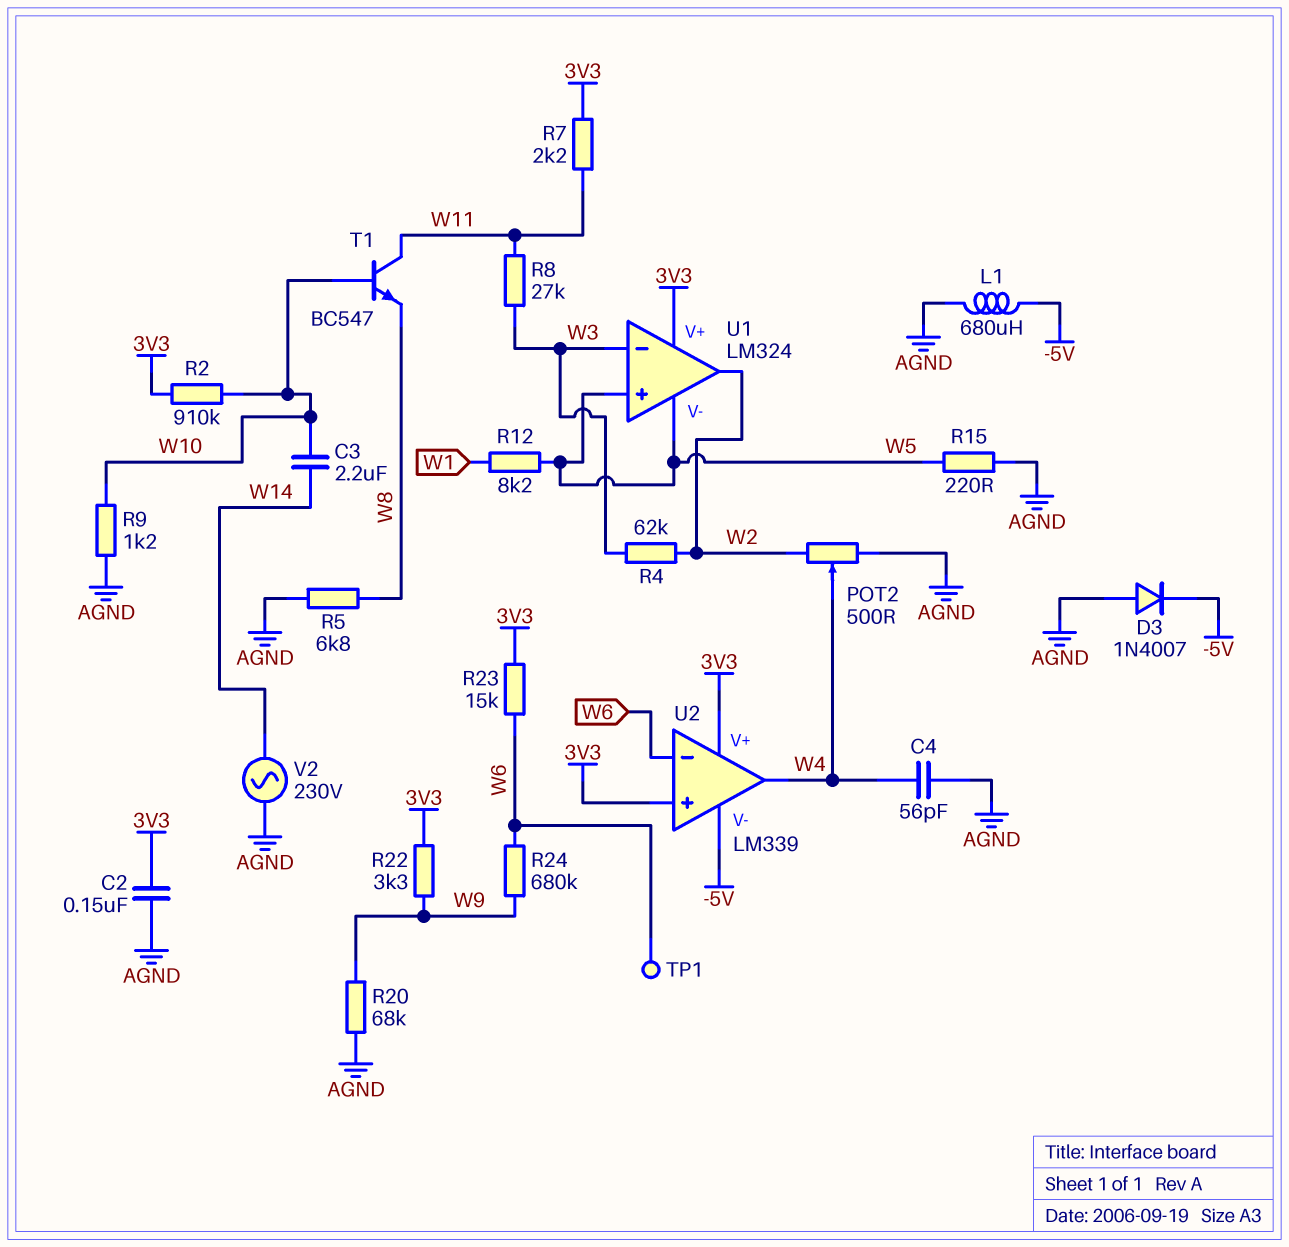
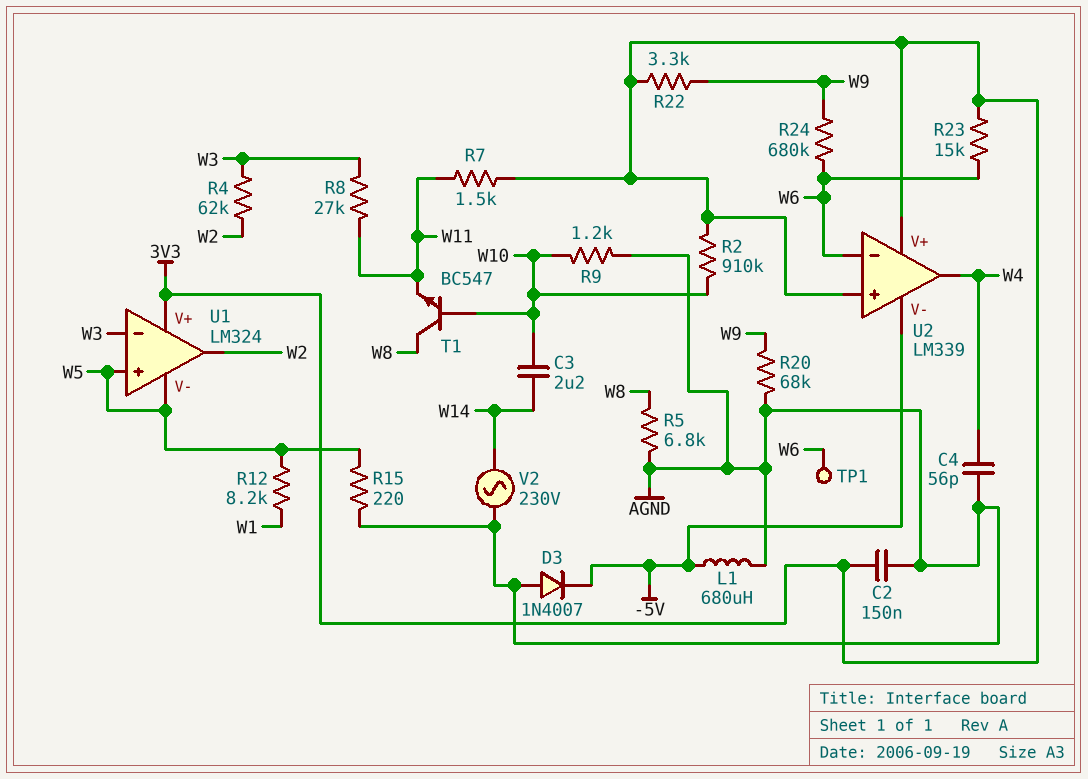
POT2: 500 (AGND, W2, wiper W4) -> none
R7: 2.2k (3V3, W11) -> 1.5k (3V3, W11)
T1: NPN BC547 (B W10, C W11, E W8) -> NPN BC547 (B W10, C W8, E W11)

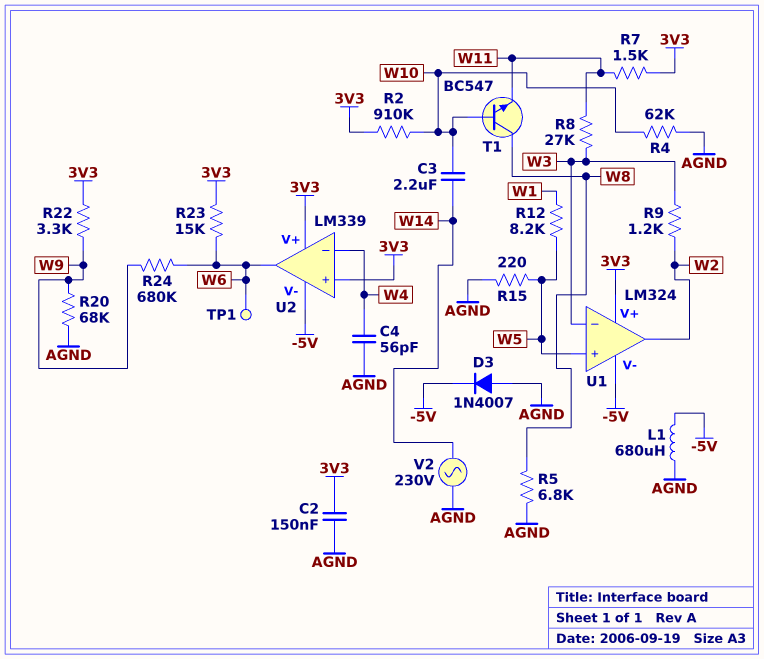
R4: 62k (W2, W3) -> 62k (AGND, W10)
R9: 1.2k (AGND, W10) -> 1.2k (W2, W3)
U1 pin V-: W5 -> -5V
U2 pin in-: W6 -> W4
U2 pin out: W4 -> W6

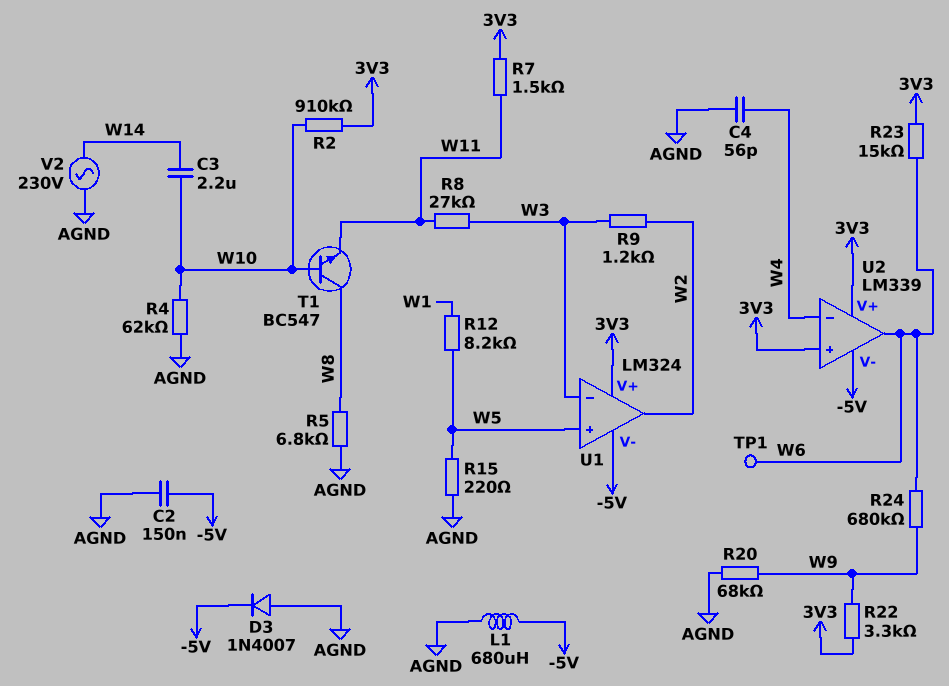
C2: 150nF (3V3, AGND) -> 150nF (-5V, AGND)

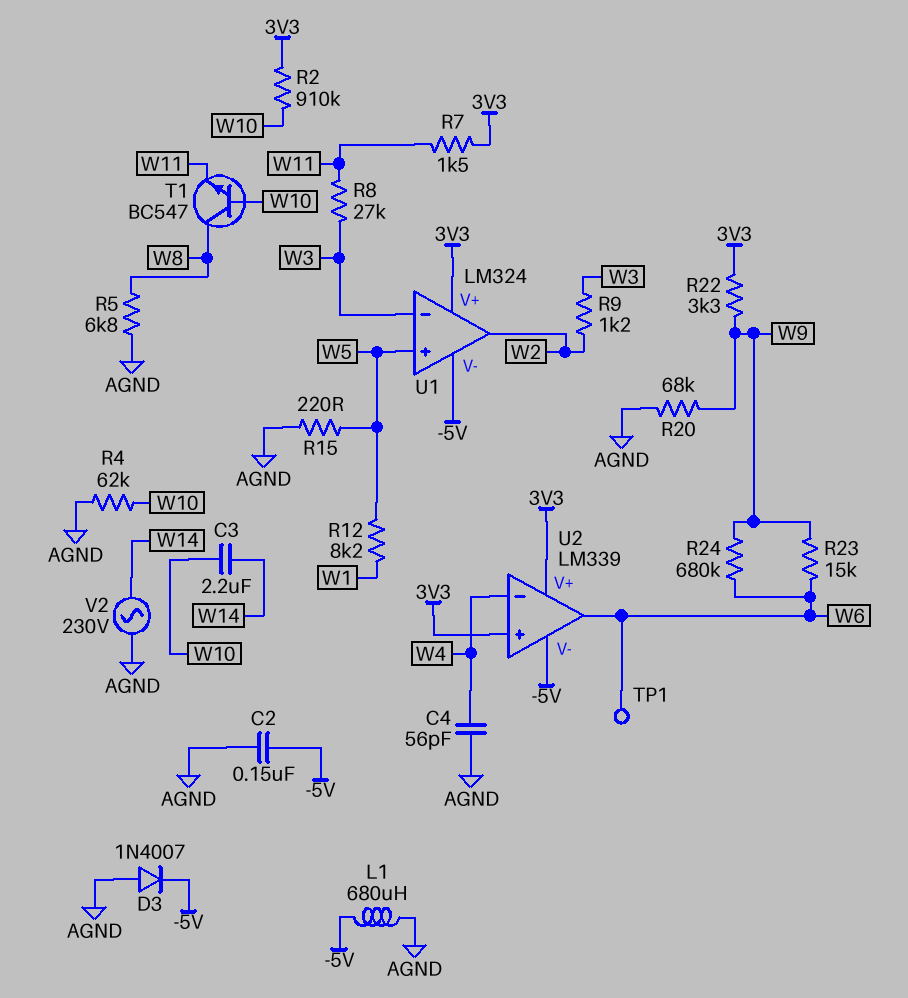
R23: 15k (3V3, W6) -> 15k (W6, W9)

